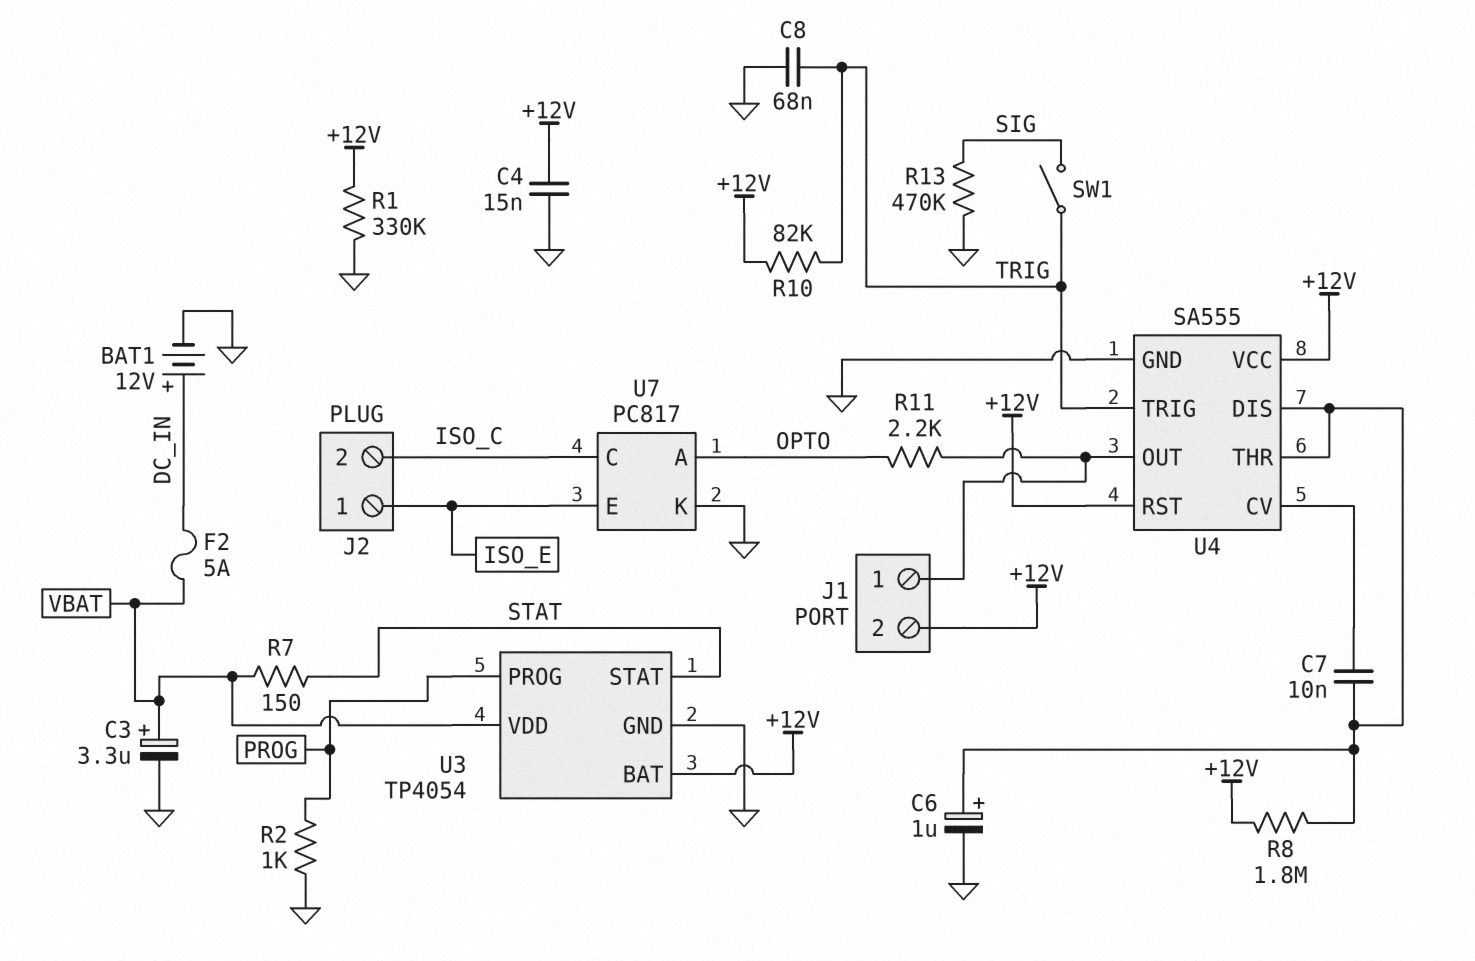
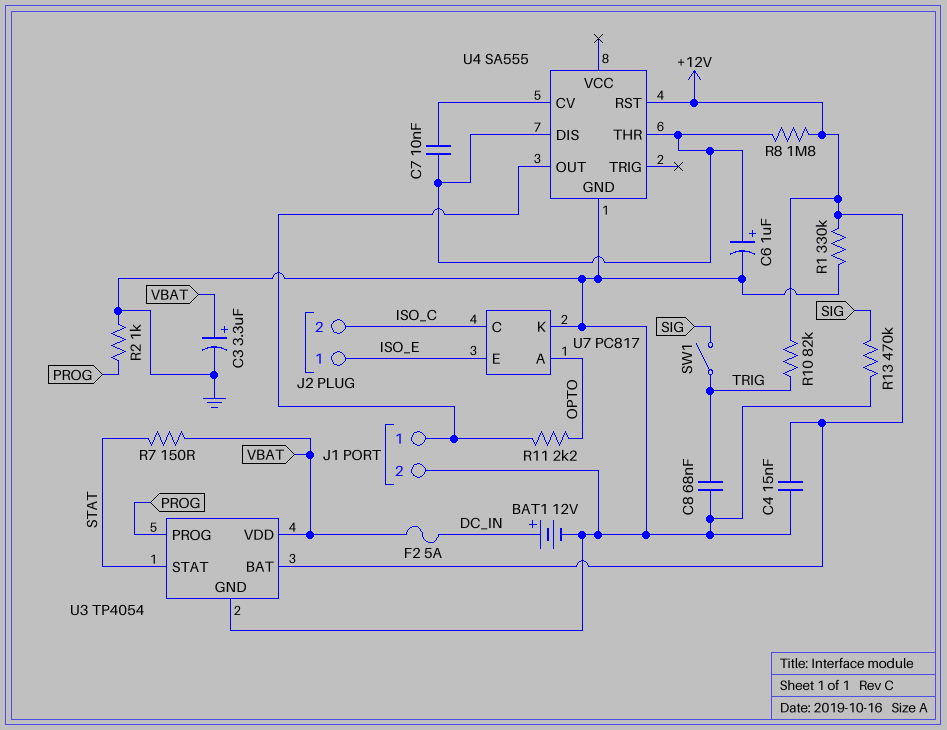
J1 pin 2: +12V -> GND
U4 pin TRIG: TRIG -> none
U4 pin VCC: +12V -> none

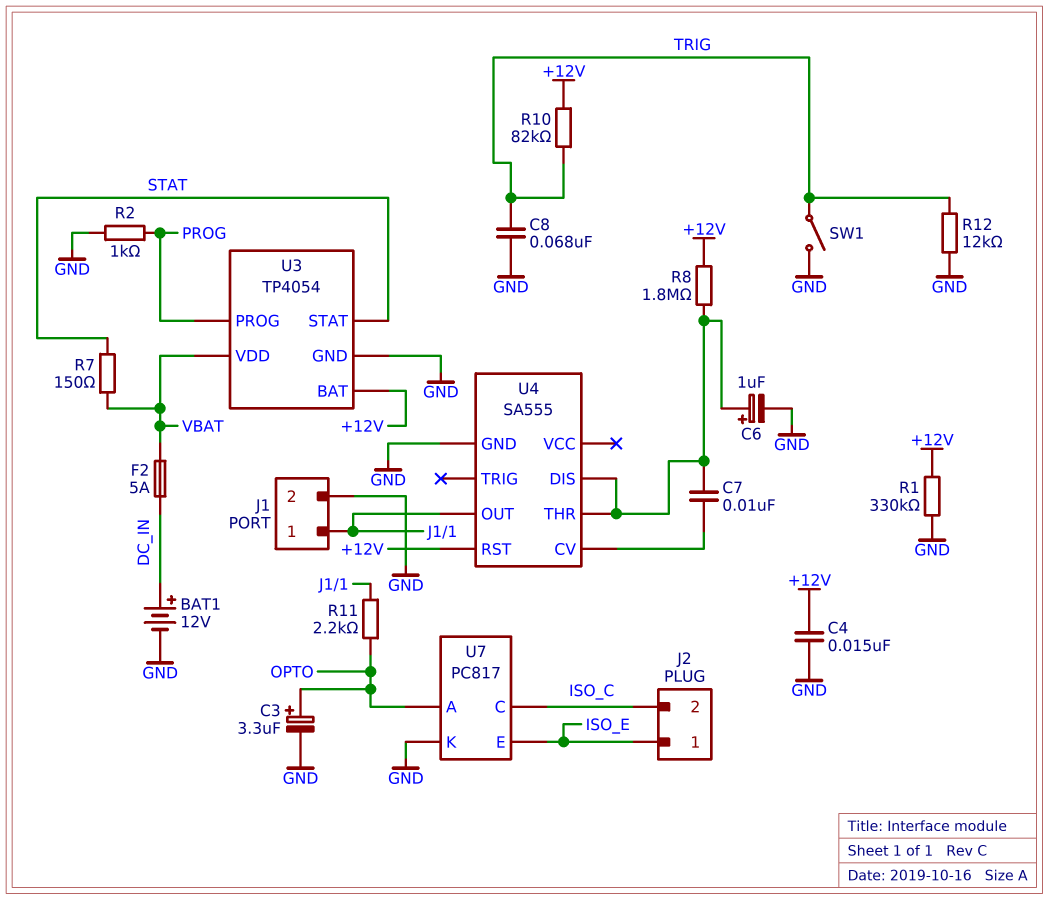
C3: 3.3uF (plus VBAT, minus GND) -> 3.3uF (plus OPTO, minus GND)
R12: none -> 12k (GND, TRIG)
R13: 470k (GND, SIG) -> none
SW1: switch (SIG, TRIG) -> switch (GND, TRIG)

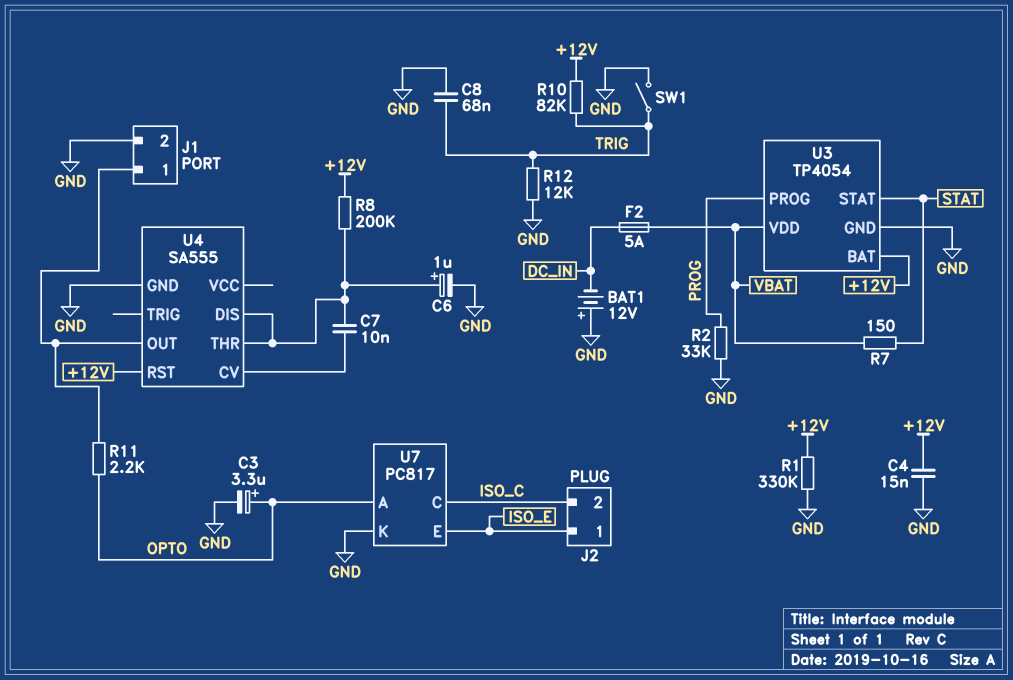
BAT1: 12V (plus DC_IN, minus GND) -> 12V (plus GND, minus DC_IN)
R2: 1k (GND, PROG) -> 33k (GND, PROG)
R8: 1.8M (+12V, U4/DIS) -> 200k (+12V, U4/DIS)

